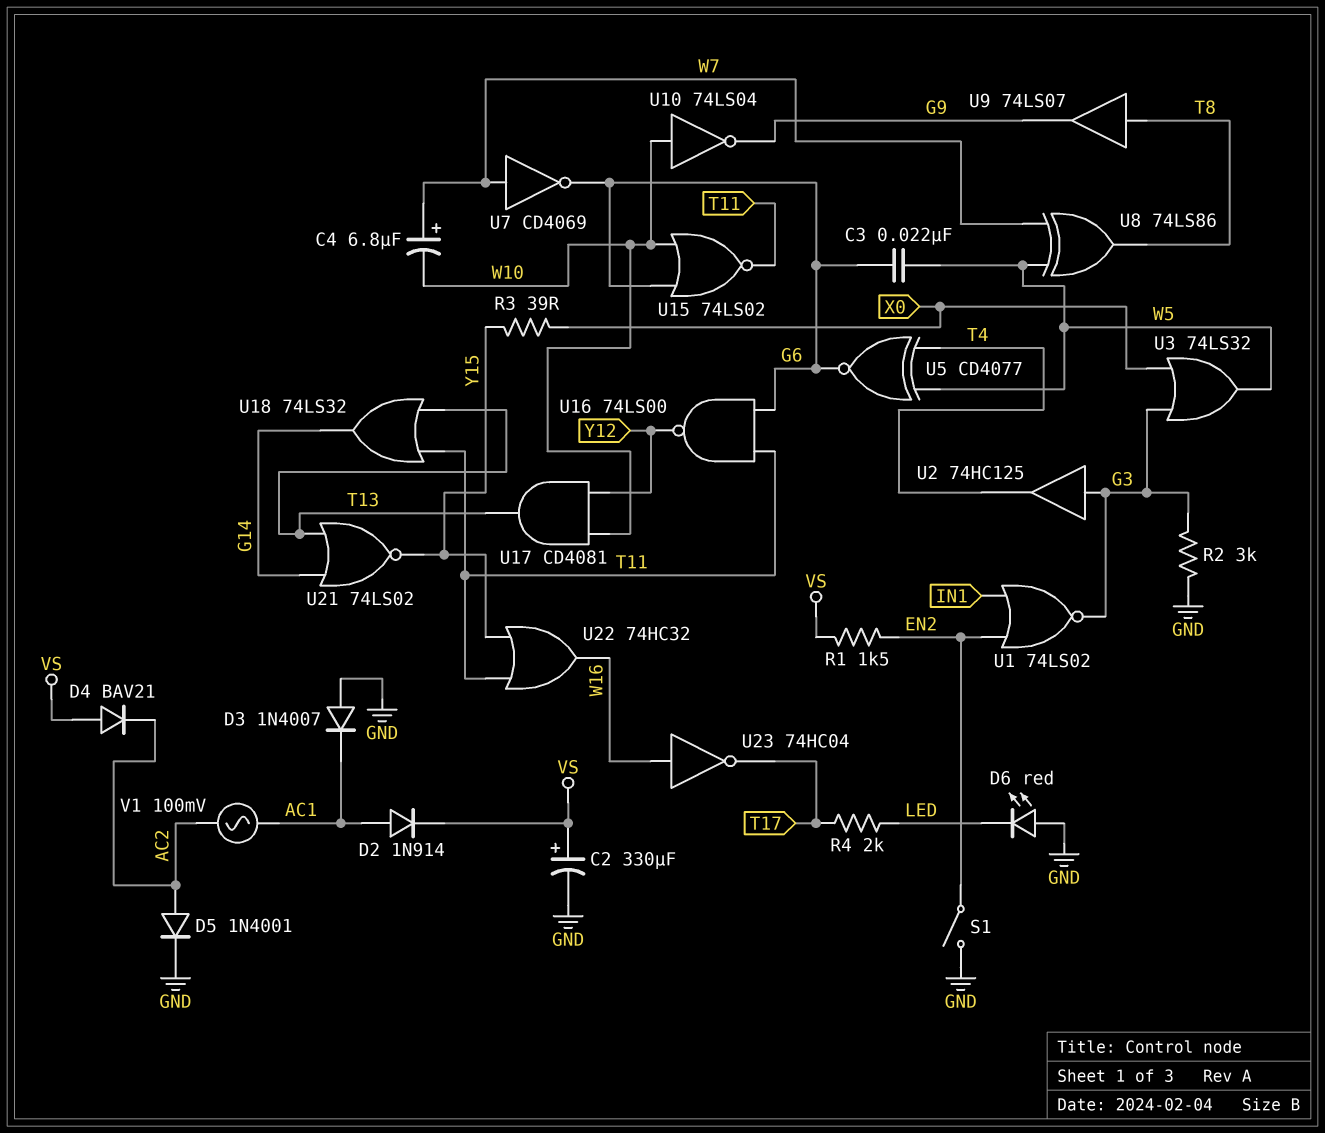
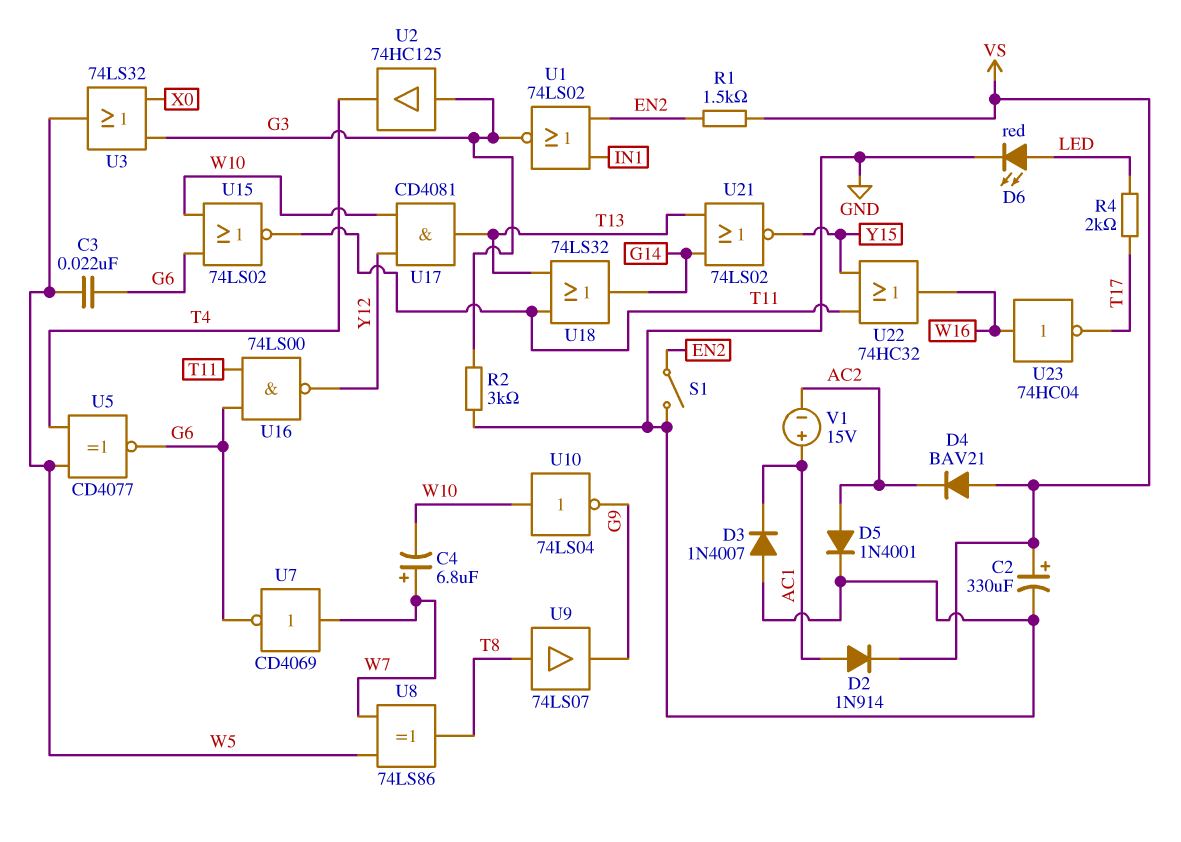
D6: LED red (A GND, K LED) -> LED red (A LED, K GND)
R3: 39 (X0, Y15) -> none
V1: AC 100mV (AC1, AC2) -> 15V (plus AC1, minus AC2)

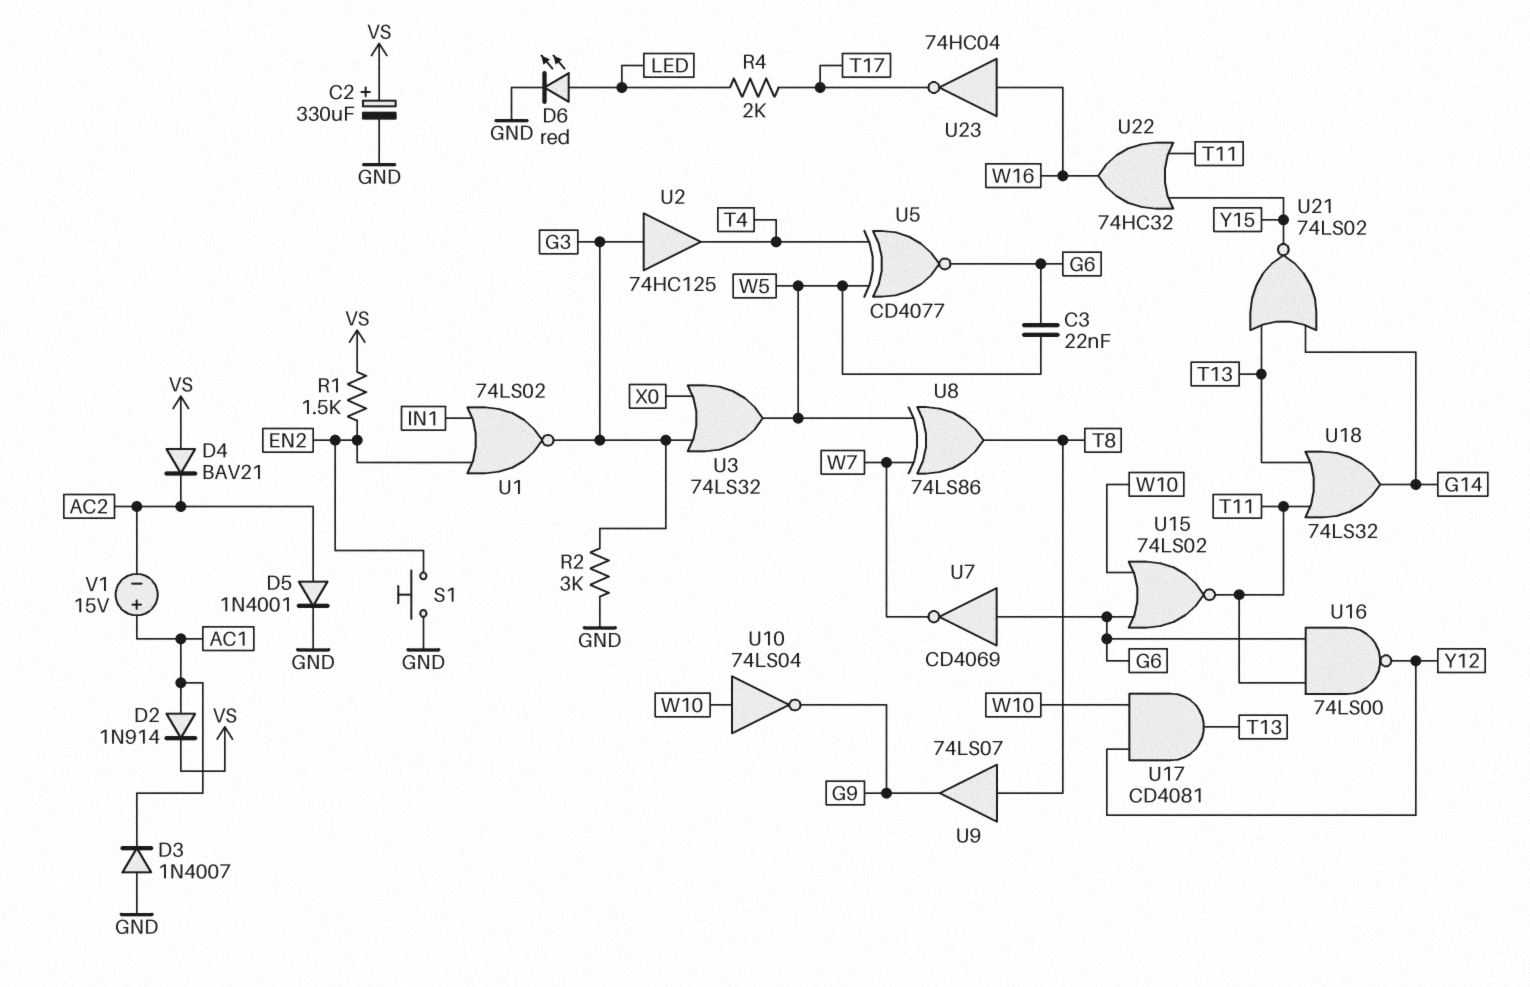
C4: 6.8uF (plus W7, minus W10) -> none
S1: switch (EN2, GND) -> button (EN2, GND)
U7: NOT CD4069 (in W7, out G6) -> NOT CD4069 (in G6, out W7)

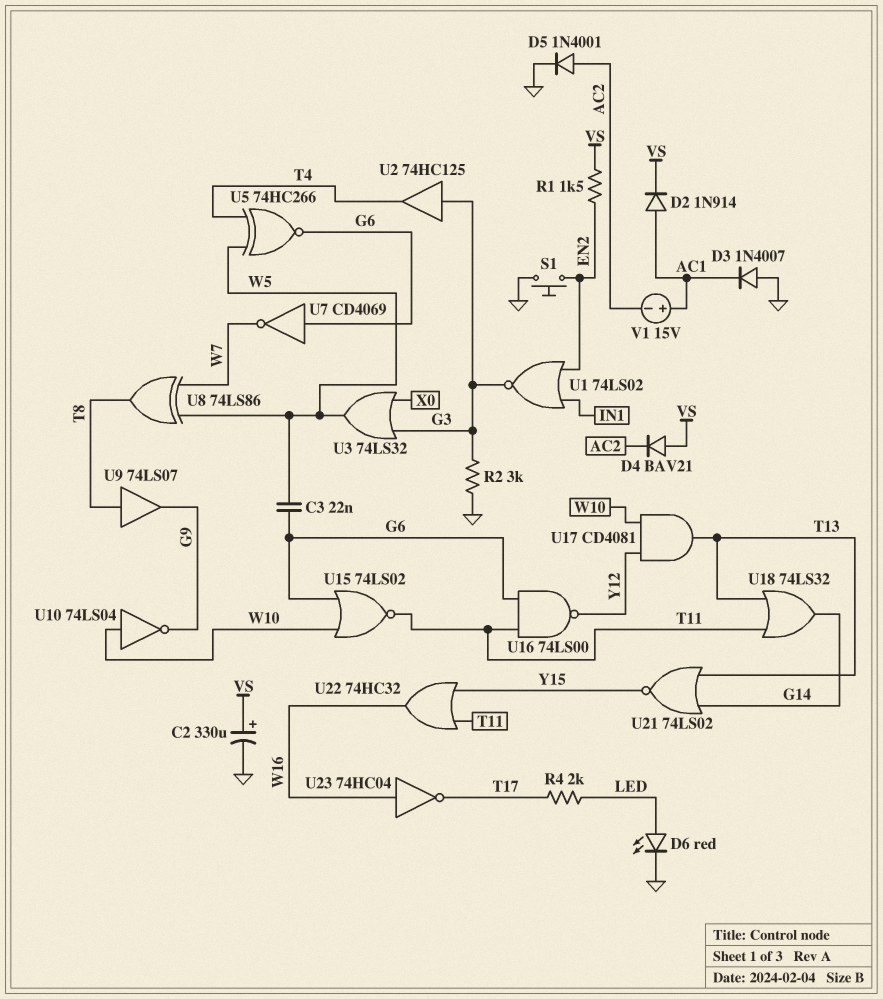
U5: XNOR CD4077 (in T4, in W5, out G6) -> XNOR 74HC266 (in T4, in W5, out G6)

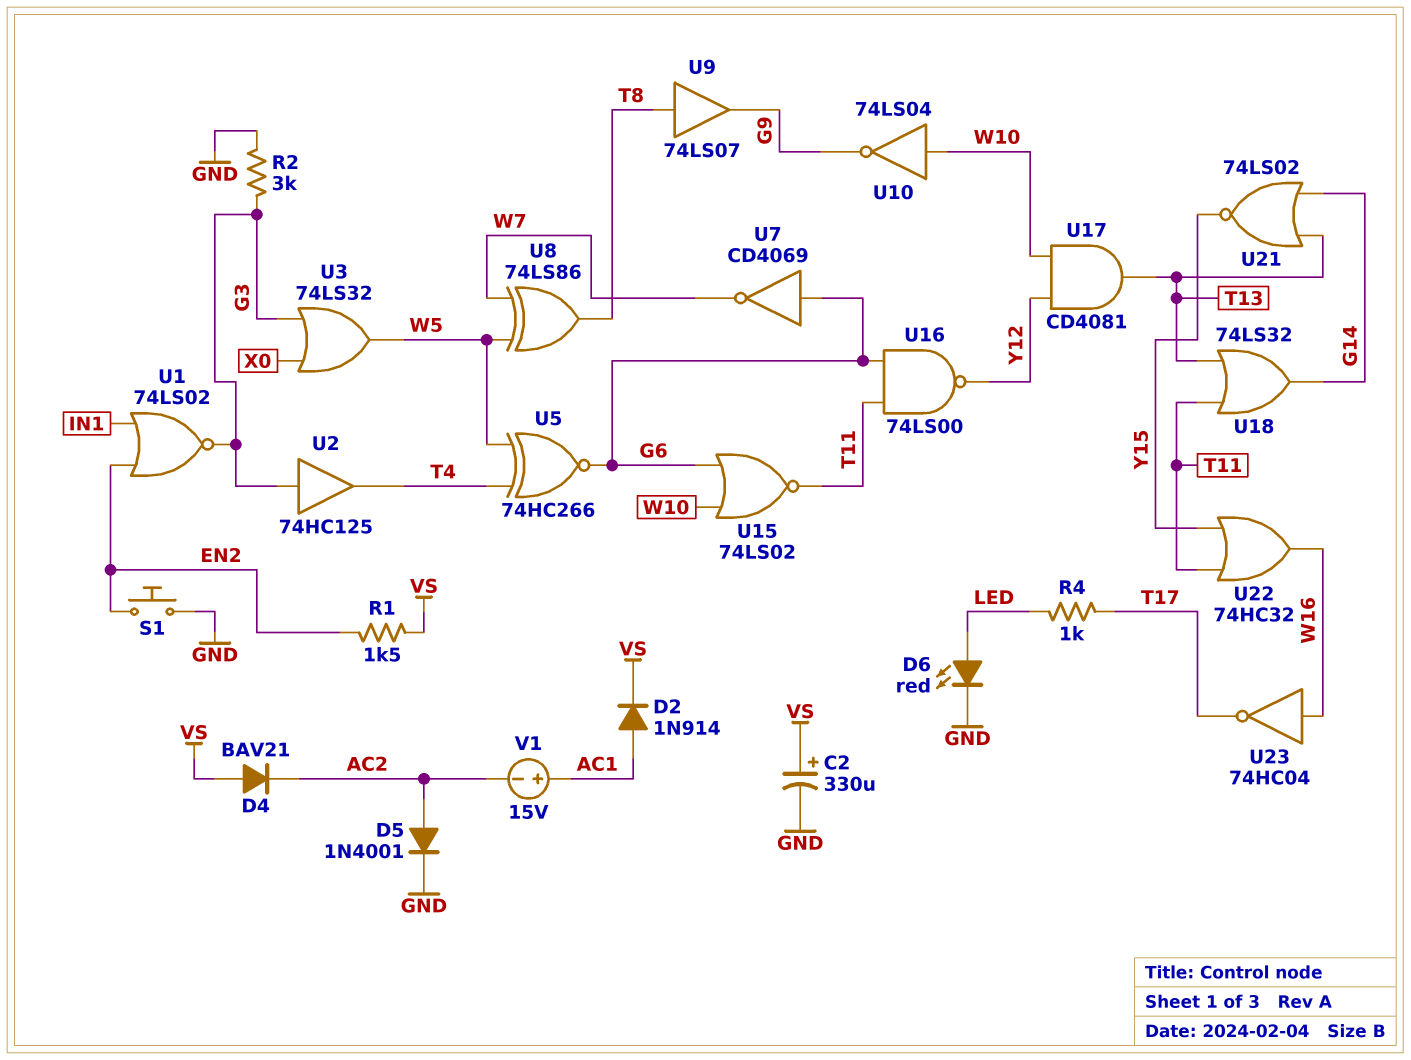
C3: 22nF (G6, W5) -> none
D3: diode 1N4007 (A GND, K AC1) -> none
R4: 2k (LED, T17) -> 1k (LED, T17)

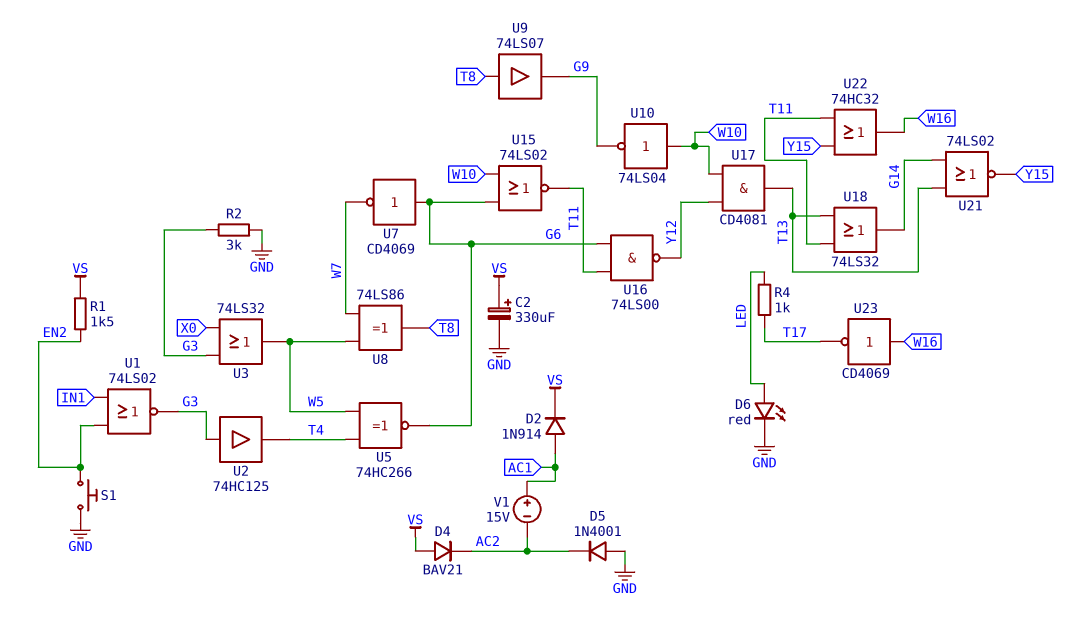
D5: diode 1N4001 (A AC2, K GND) -> diode 1N4001 (A GND, K AC2)
U23: NOT 74HC04 (in W16, out T17) -> NOT CD4069 (in W16, out T17)

